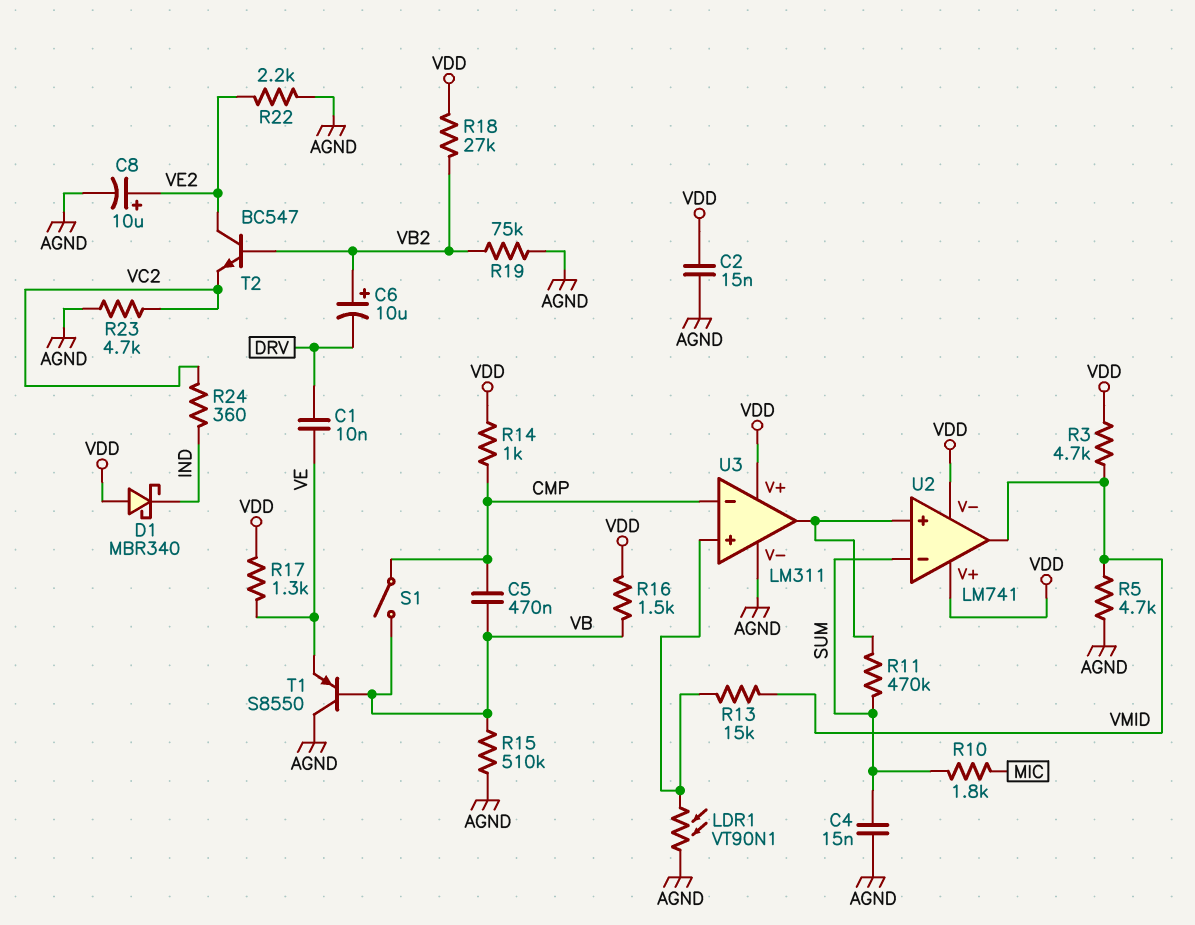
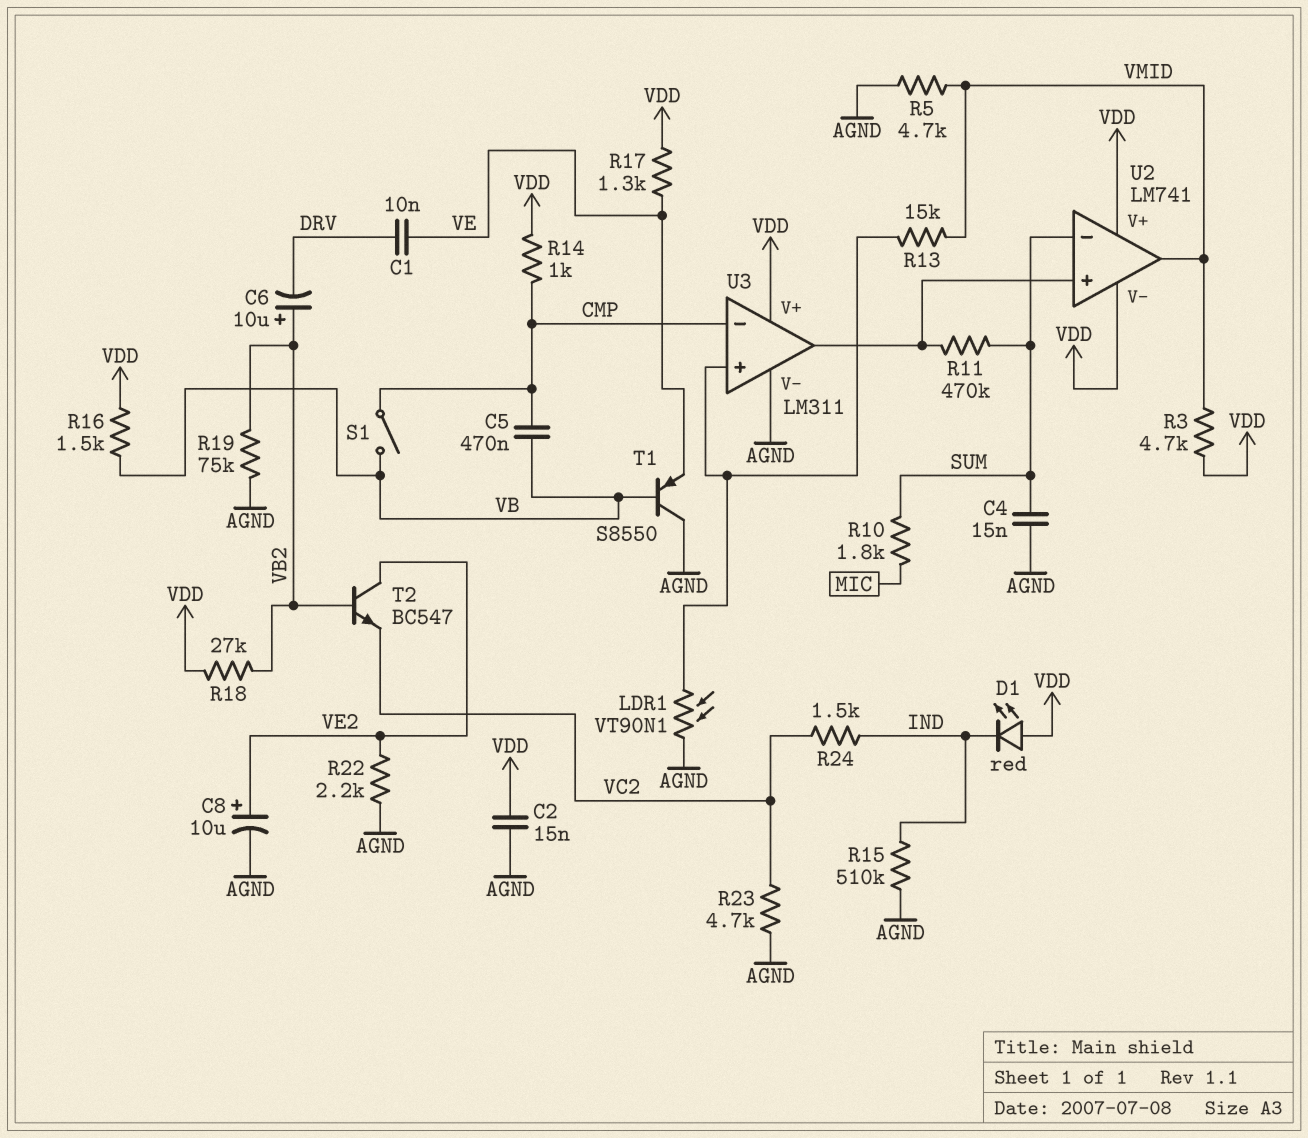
D1: schottky MBR340 (A VDD, K IND) -> LED red (A VDD, K IND)
R15: 510k (AGND, VB) -> 510k (AGND, IND)
R24: 360 (IND, VC2) -> 1.5k (IND, VC2)

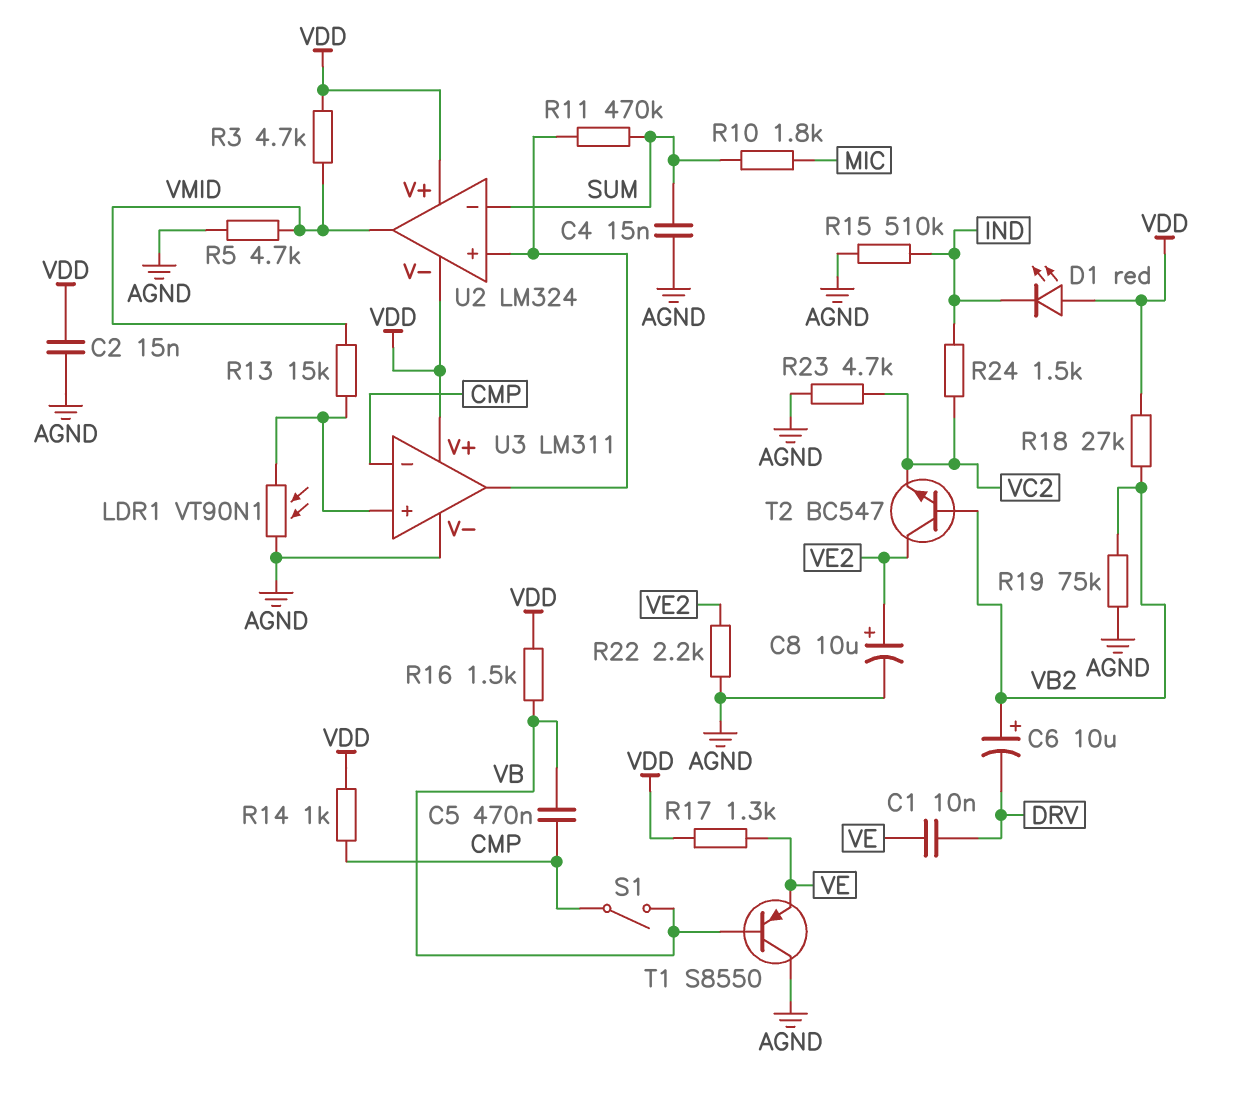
U2: LM741 -> LM324

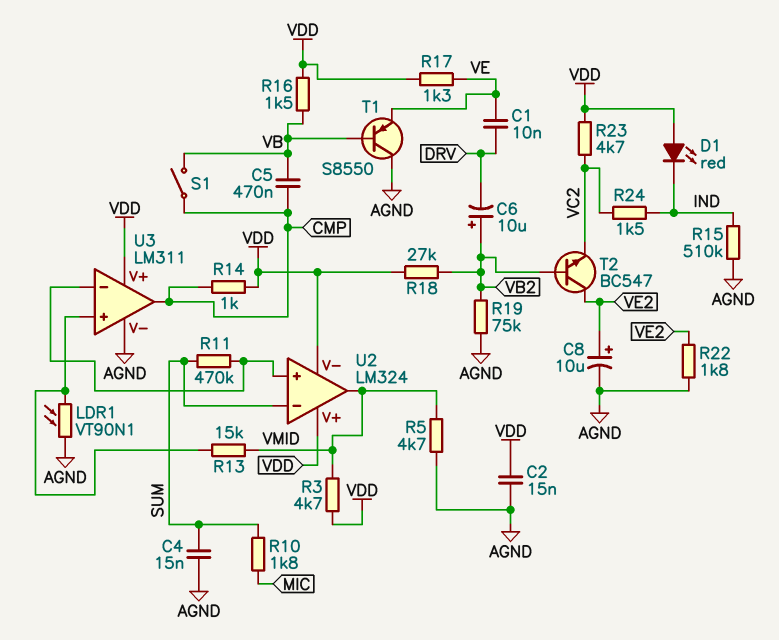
R22: 2.2k (AGND, VE2) -> 1.8k (AGND, VE2)
R23: 4.7k (AGND, VC2) -> 4.7k (VC2, VDD)
U3 pin in-: CMP -> U2/in+
U3 pin out: U2/in+ -> CMP

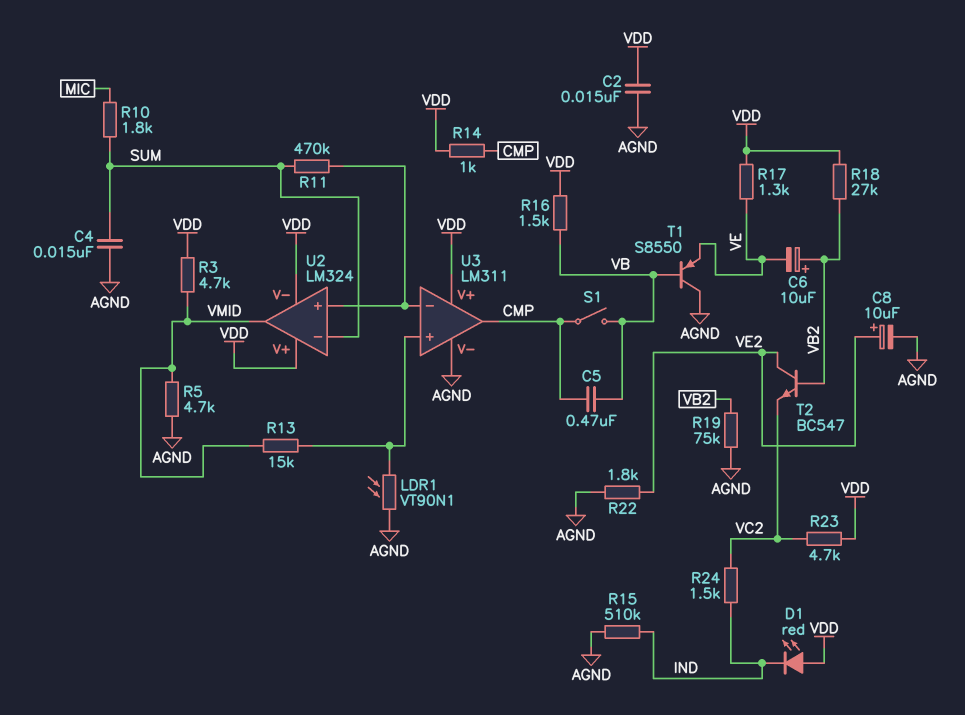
C1: 10nF (DRV, VE) -> none
C6: 10uF (plus VB2, minus DRV) -> 10uF (plus VB2, minus VE)

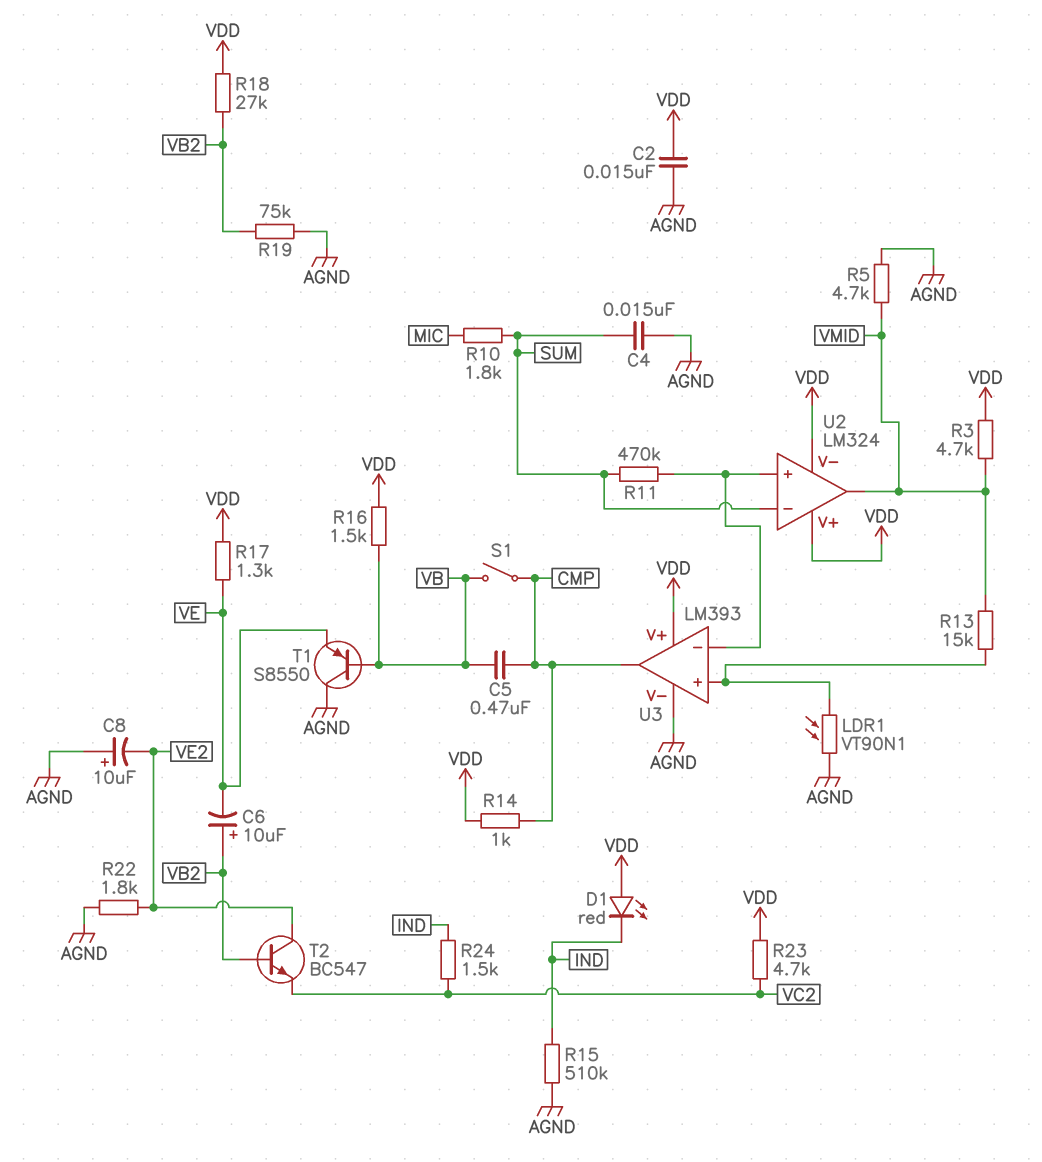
C8: 10uF (plus VE2, minus AGND) -> 10uF (plus AGND, minus VE2)
U3: LM311 -> LM393

